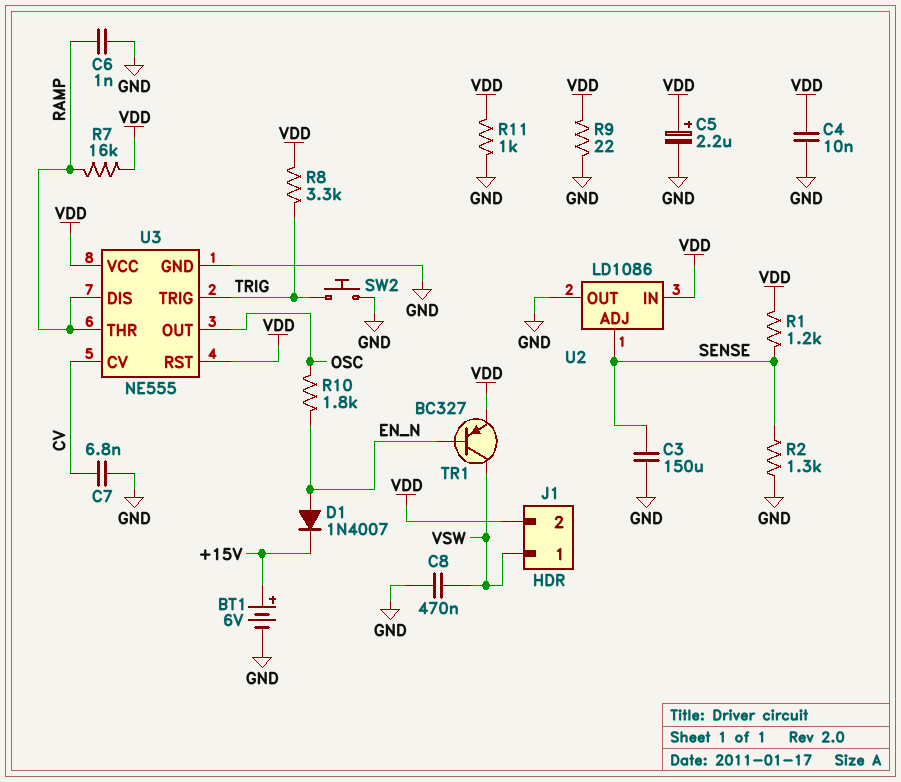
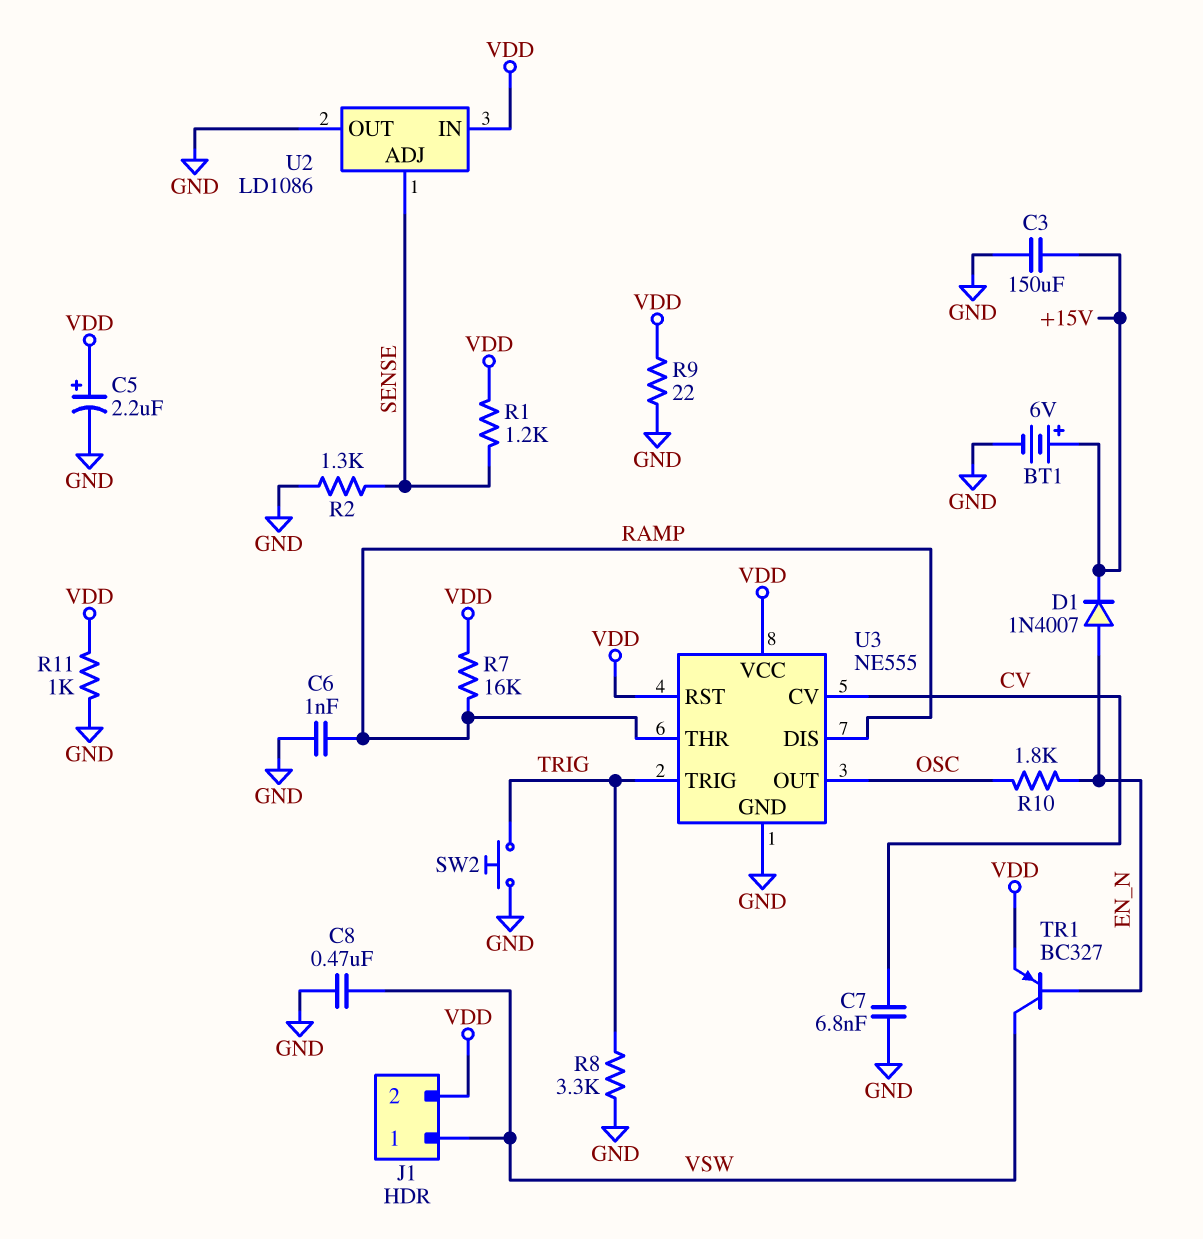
C3: 150uF (GND, SENSE) -> 150uF (+15V, GND)
C4: 10nF (GND, VDD) -> none
R8: 3.3k (TRIG, VDD) -> 3.3k (GND, TRIG)

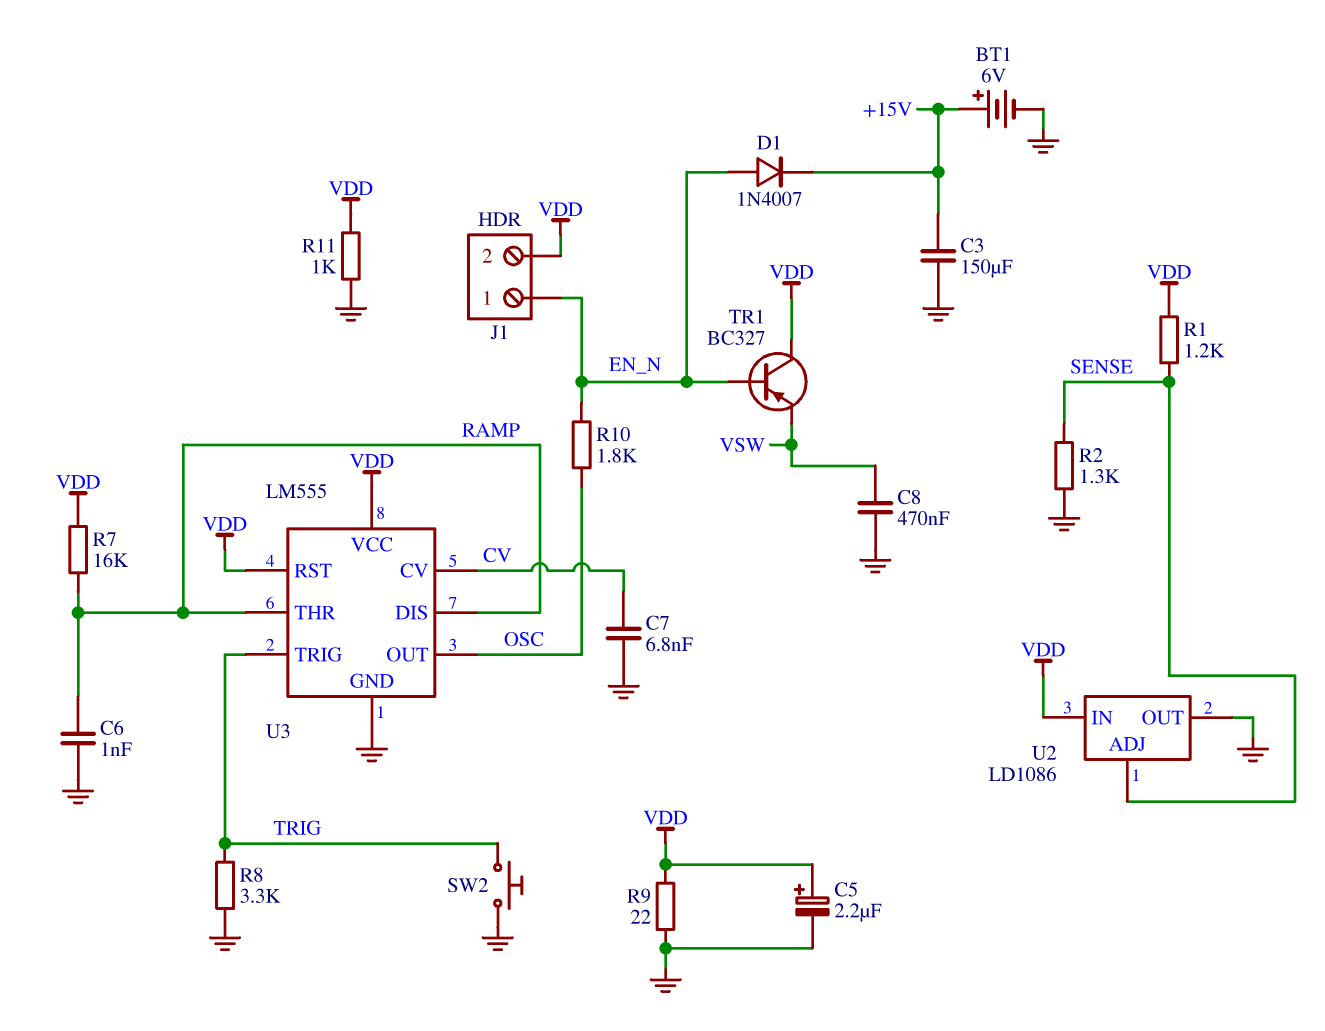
J1 pin 1: VSW -> EN_N
TR1: PNP BC327 (B EN_N, C VSW, E VDD) -> PNP BC327 (B EN_N, C VDD, E VSW)
U3: NE555 -> LM555

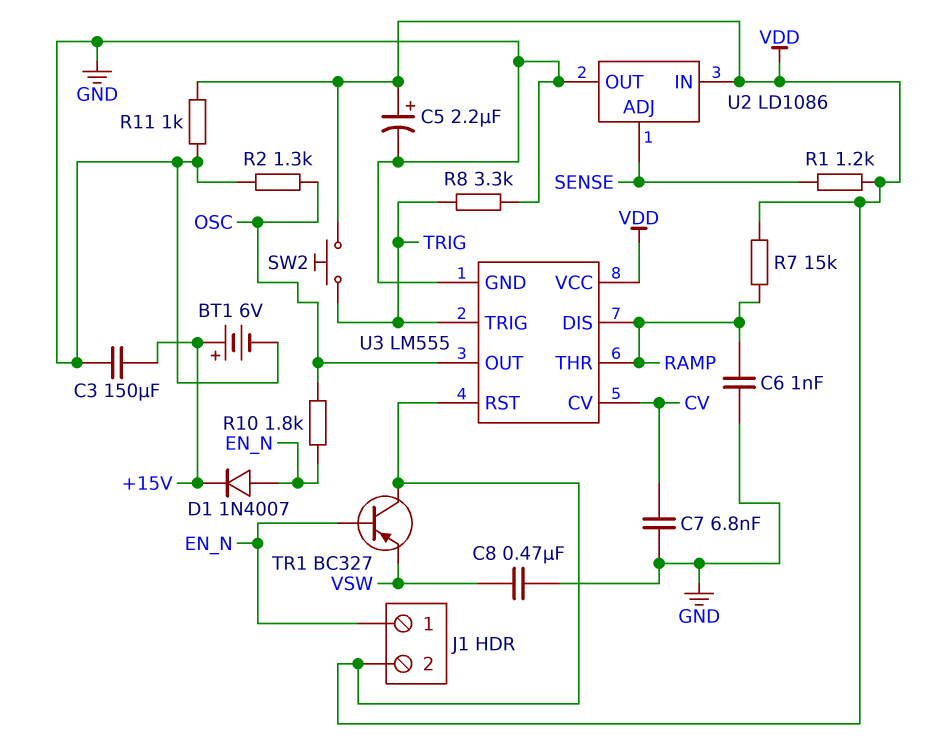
R2: 1.3k (GND, SENSE) -> 1.3k (GND, OSC)
R7: 16k (RAMP, VDD) -> 15k (RAMP, VDD)
R9: 22 (GND, VDD) -> none
SW2: button (GND, TRIG) -> button (TRIG, VDD)

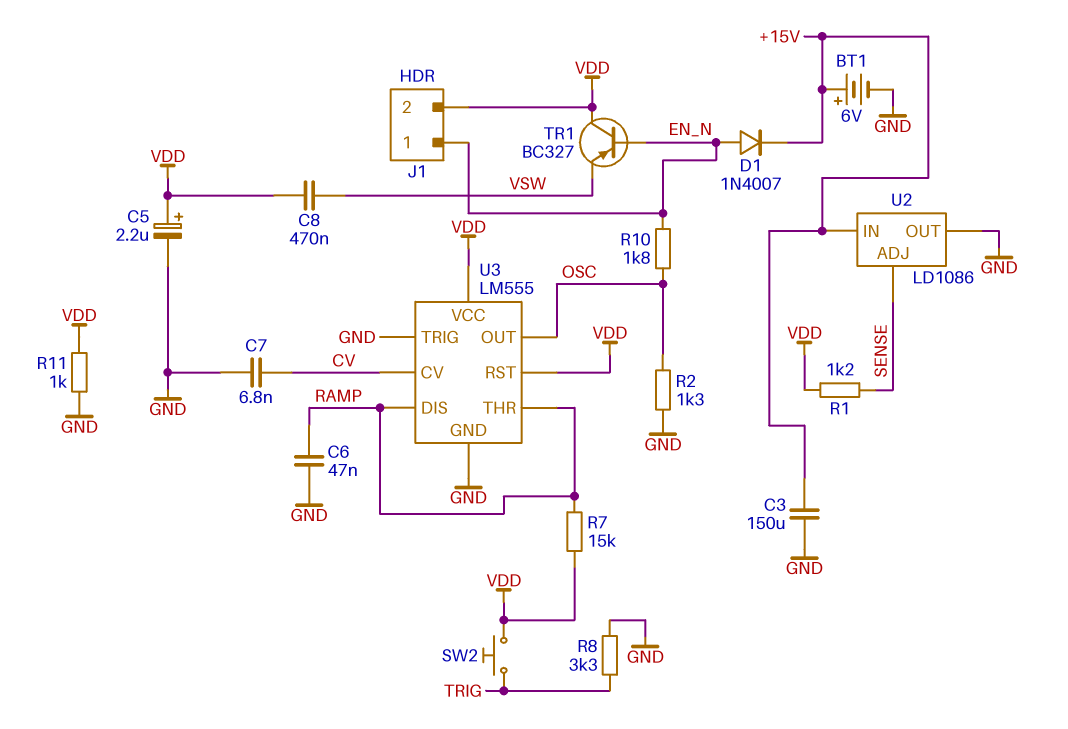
C6: 1nF (GND, RAMP) -> 47nF (GND, RAMP)
C8: 470nF (GND, VSW) -> 470nF (VDD, VSW)
U2 pin IN: VDD -> +15V
U3 pin TRIG: TRIG -> GND

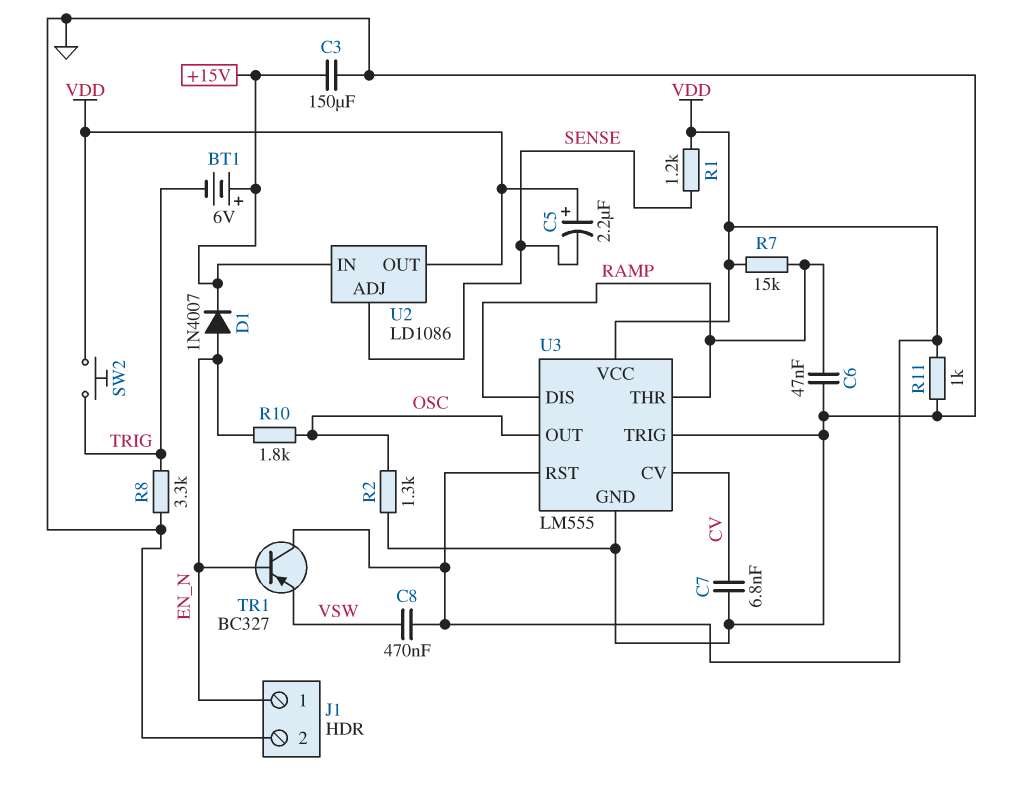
BT1: 6V (plus +15V, minus GND) -> 6V (plus +15V, minus TRIG)
C5: 2.2uF (plus VDD, minus GND) -> 2.2uF (plus VDD, minus SENSE)
J1 pin 2: VDD -> GND
U2 pin OUT: GND -> VDD

